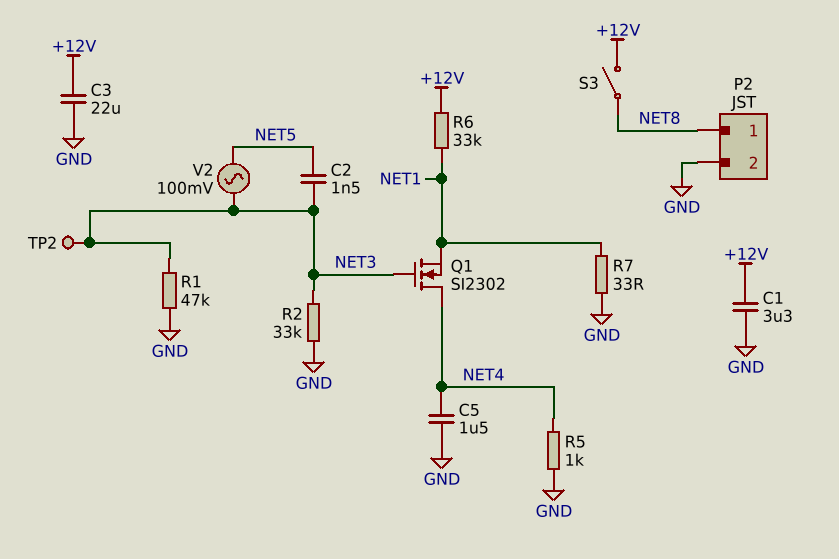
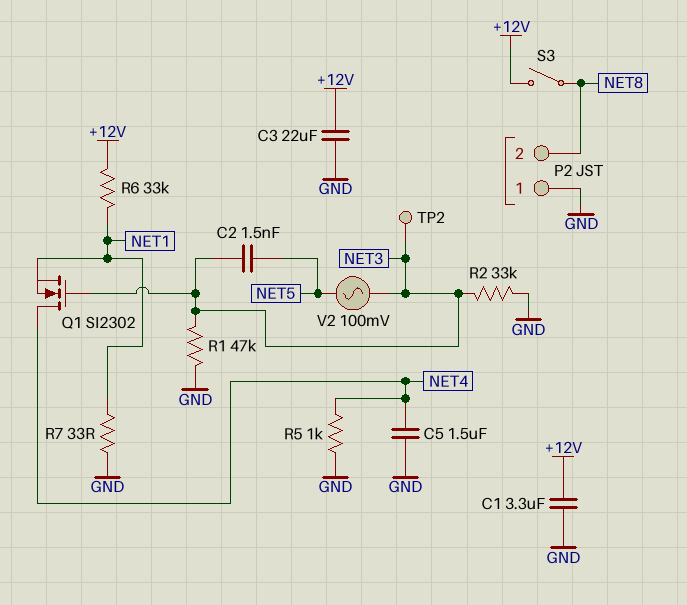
P2 pin 1: NET8 -> GND
P2 pin 2: GND -> NET8

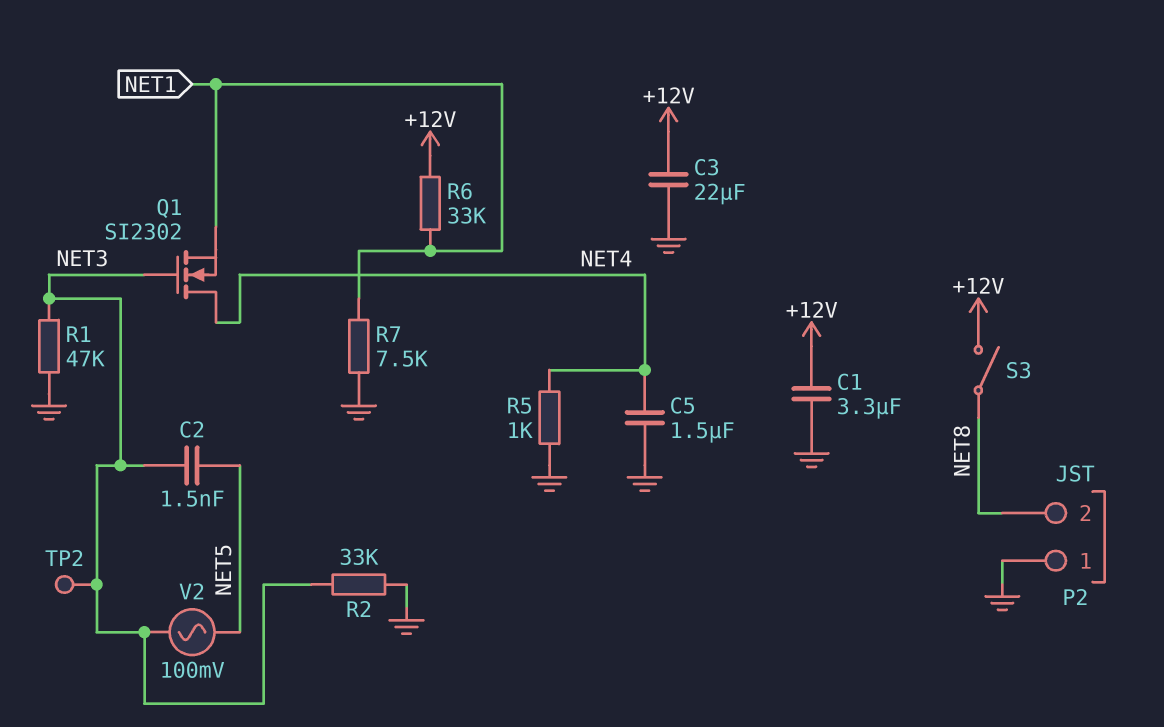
R7: 33 (GND, NET1) -> 7.5k (GND, NET1)

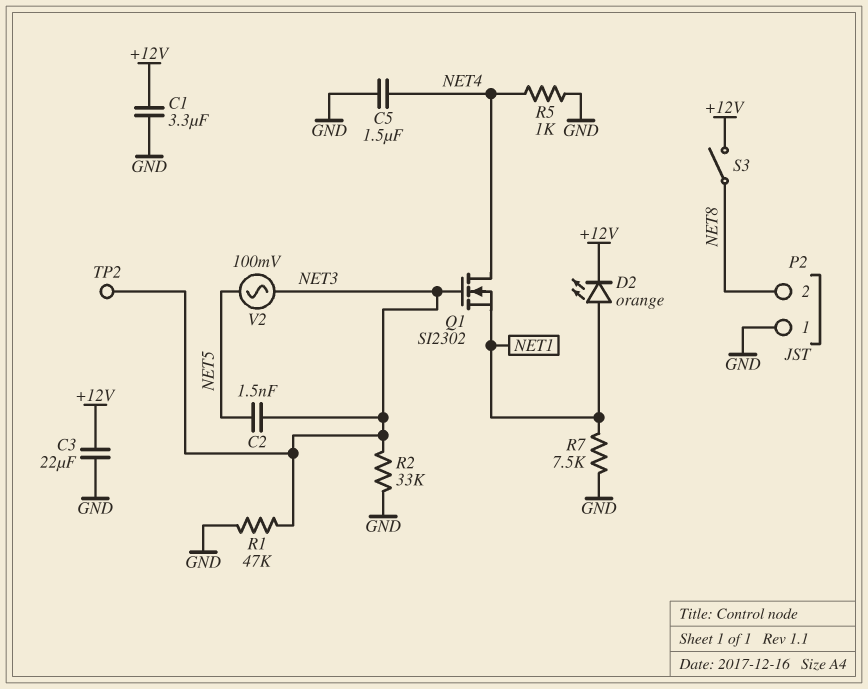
D2: none -> LED orange (A NET1, K +12V)
R6: 33k (+12V, NET1) -> none

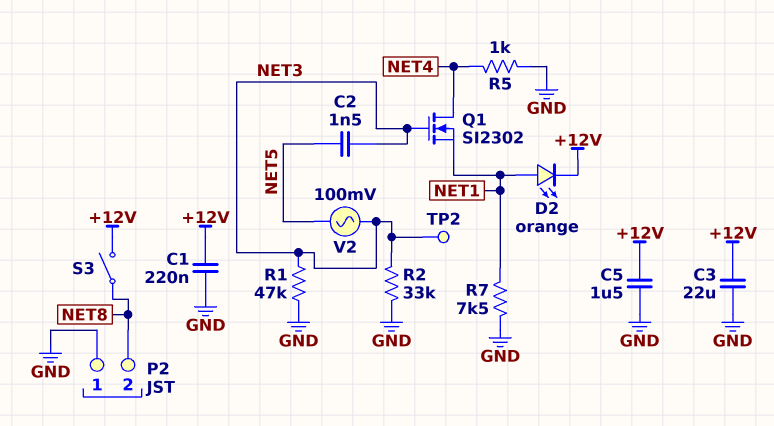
C1: 3.3uF (+12V, GND) -> 220nF (+12V, GND)
C5: 1.5uF (GND, NET4) -> 1.5uF (+12V, GND)

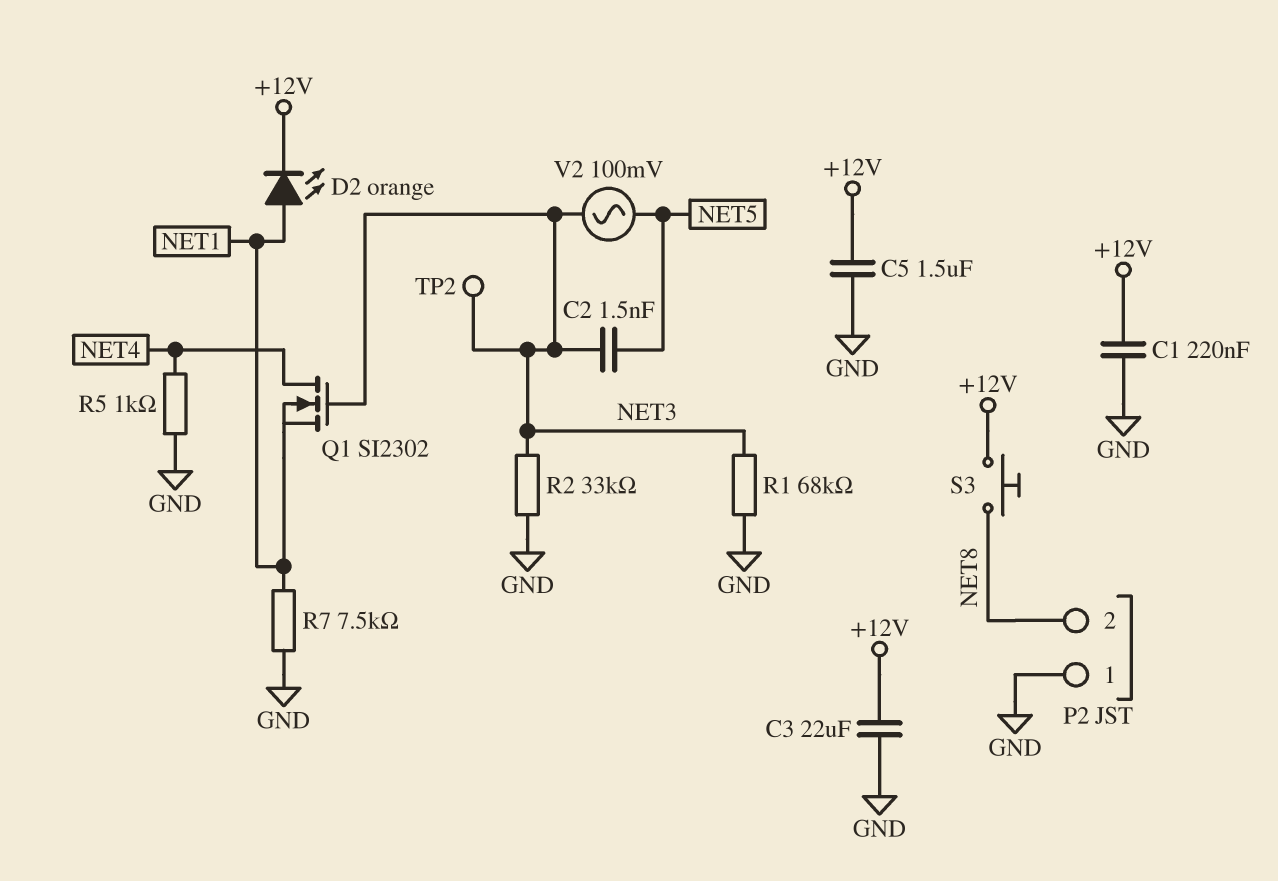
R1: 47k (GND, NET3) -> 68k (GND, NET3)
S3: switch (+12V, NET8) -> button (+12V, NET8)

